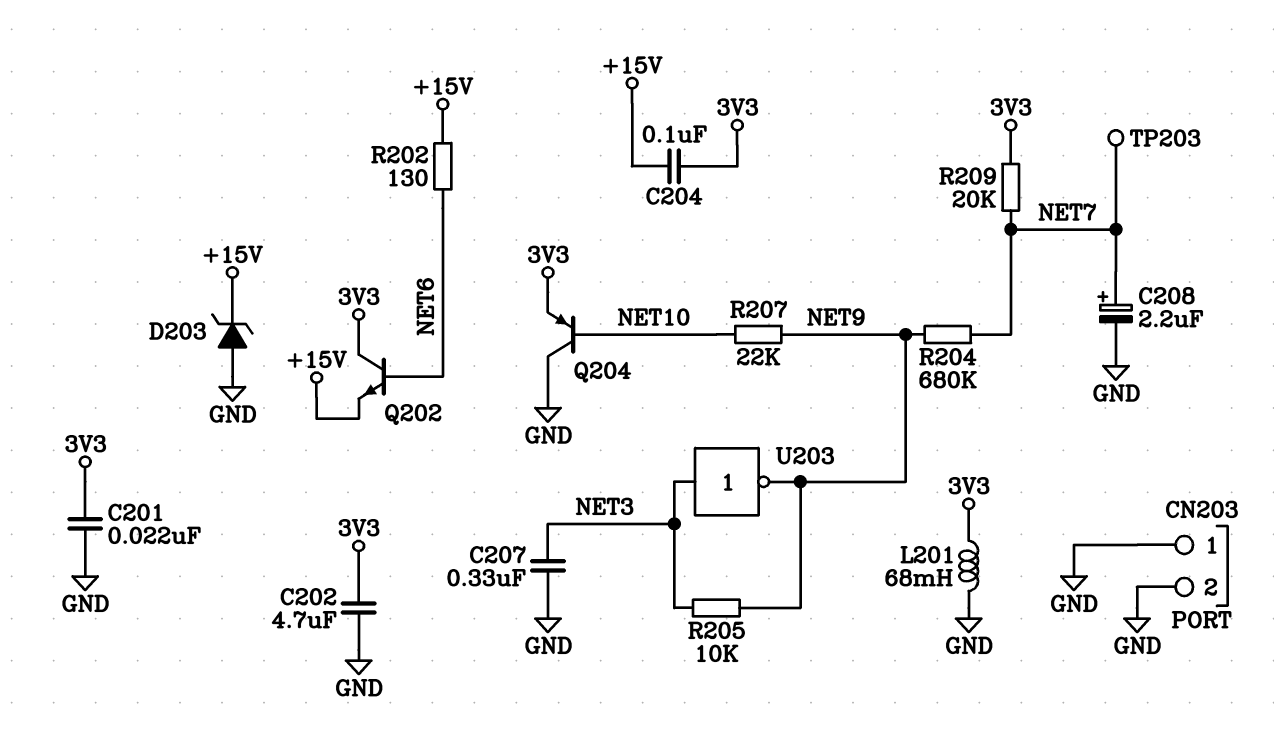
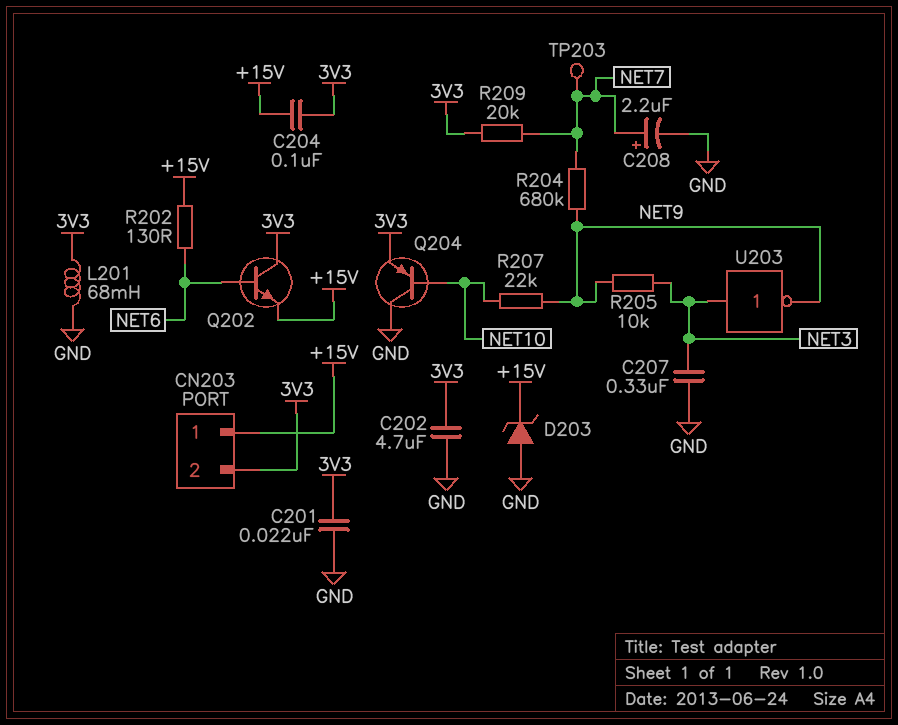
CN203 pin 1: GND -> +15V
CN203 pin 2: GND -> 3V3

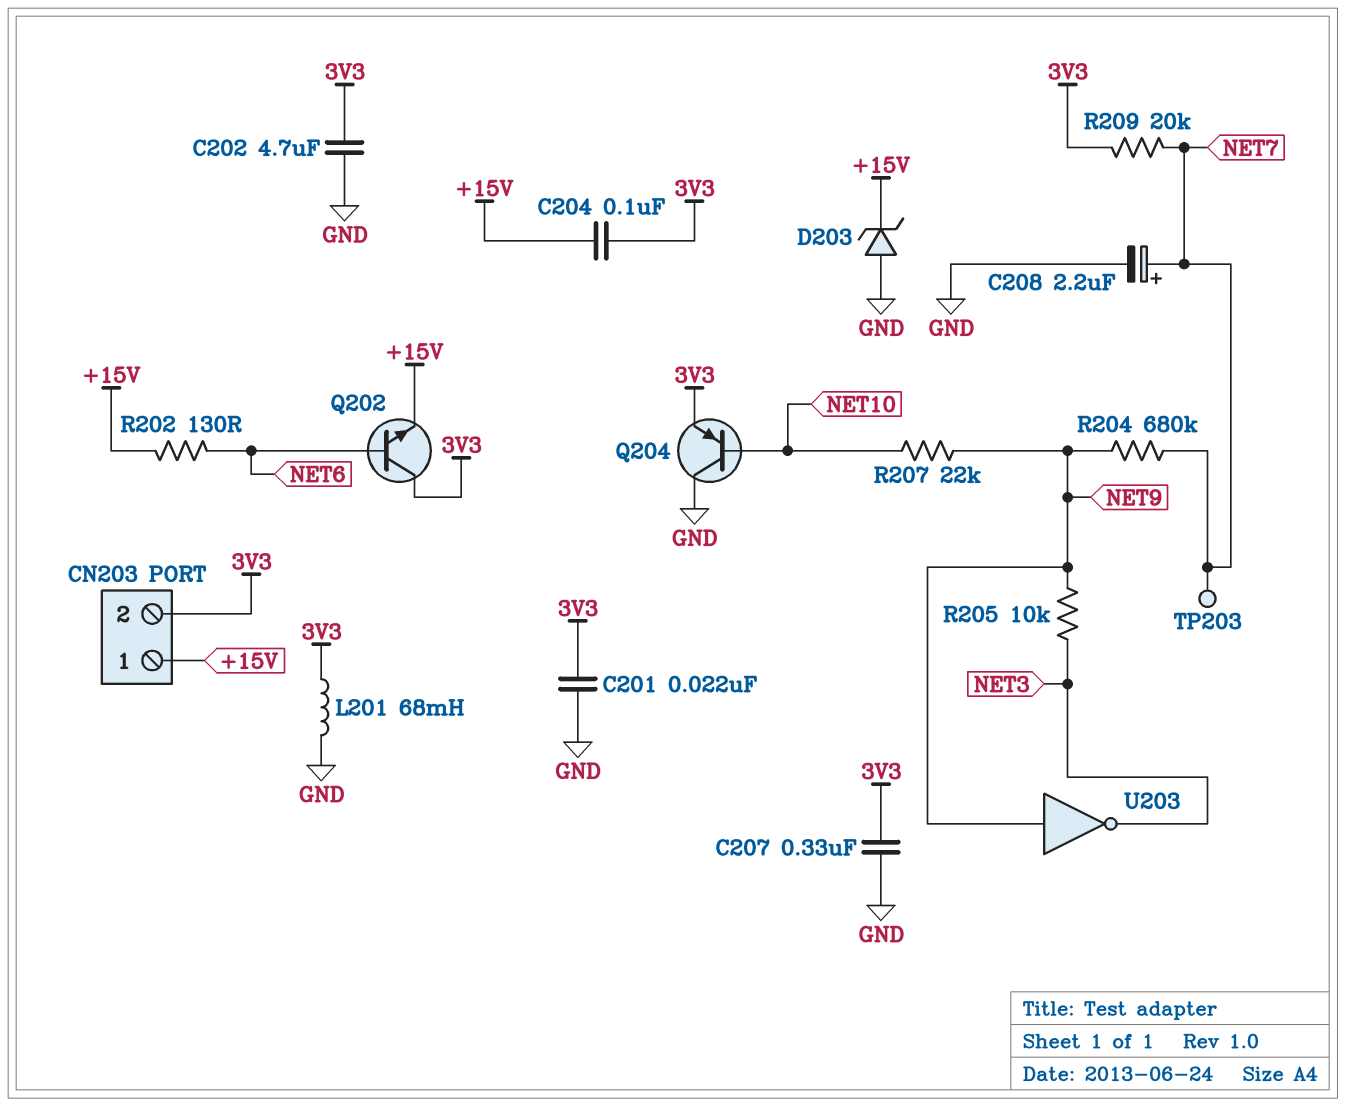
C207: 330nF (GND, NET3) -> 330nF (3V3, GND)
U203: NOT (in NET3, out NET9) -> NOT (in NET9, out NET3)

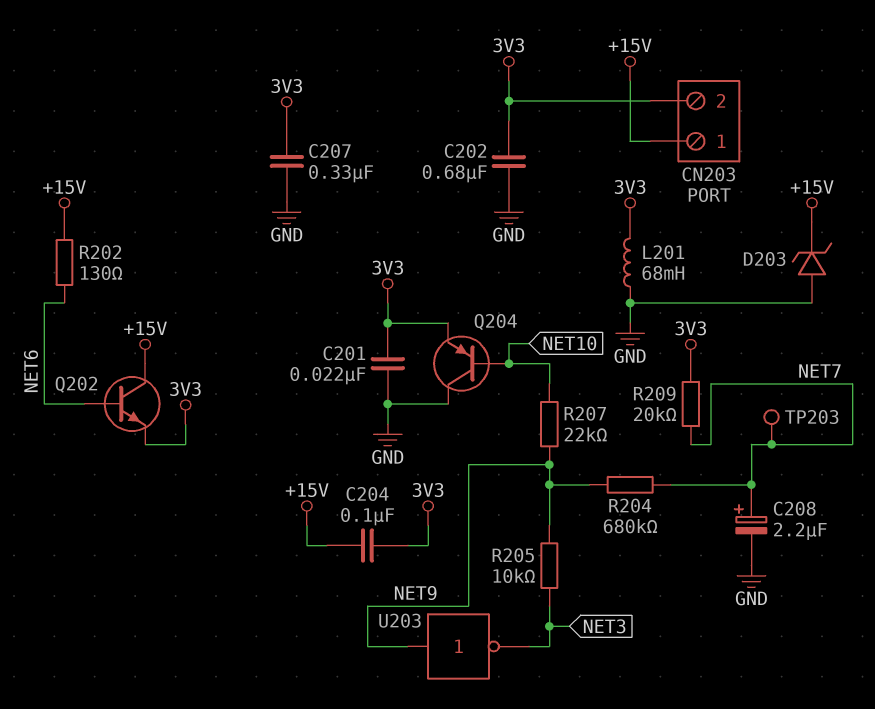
C202: 4.7uF (3V3, GND) -> 680nF (3V3, GND)
Q202: NPN (B NET6, C 3V3, E +15V) -> NPN (B NET6, C +15V, E 3V3)

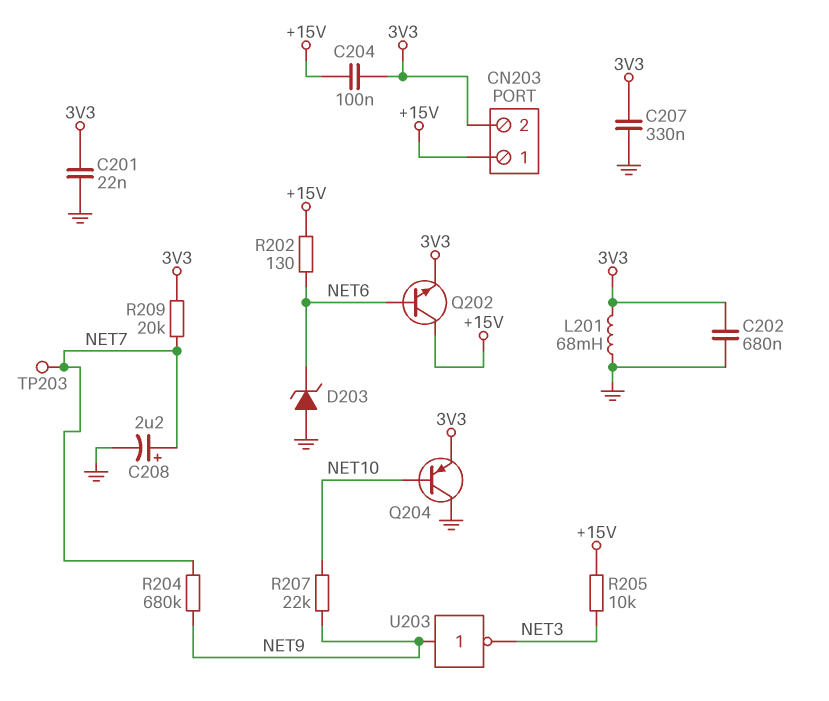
D203: zener (A GND, K +15V) -> zener (A GND, K NET6)
R205: 10k (NET3, NET9) -> 10k (+15V, NET3)

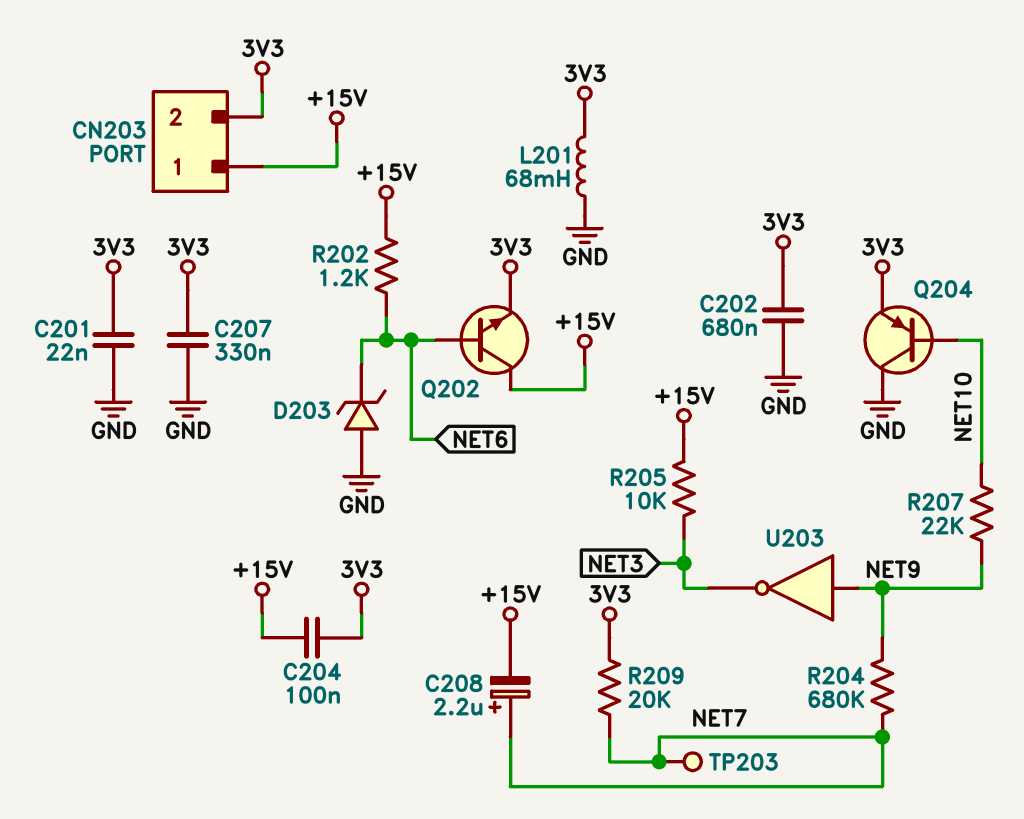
C208: 2.2uF (plus NET7, minus GND) -> 2.2uF (plus NET7, minus +15V)
R202: 130 (+15V, NET6) -> 1.2k (+15V, NET6)

